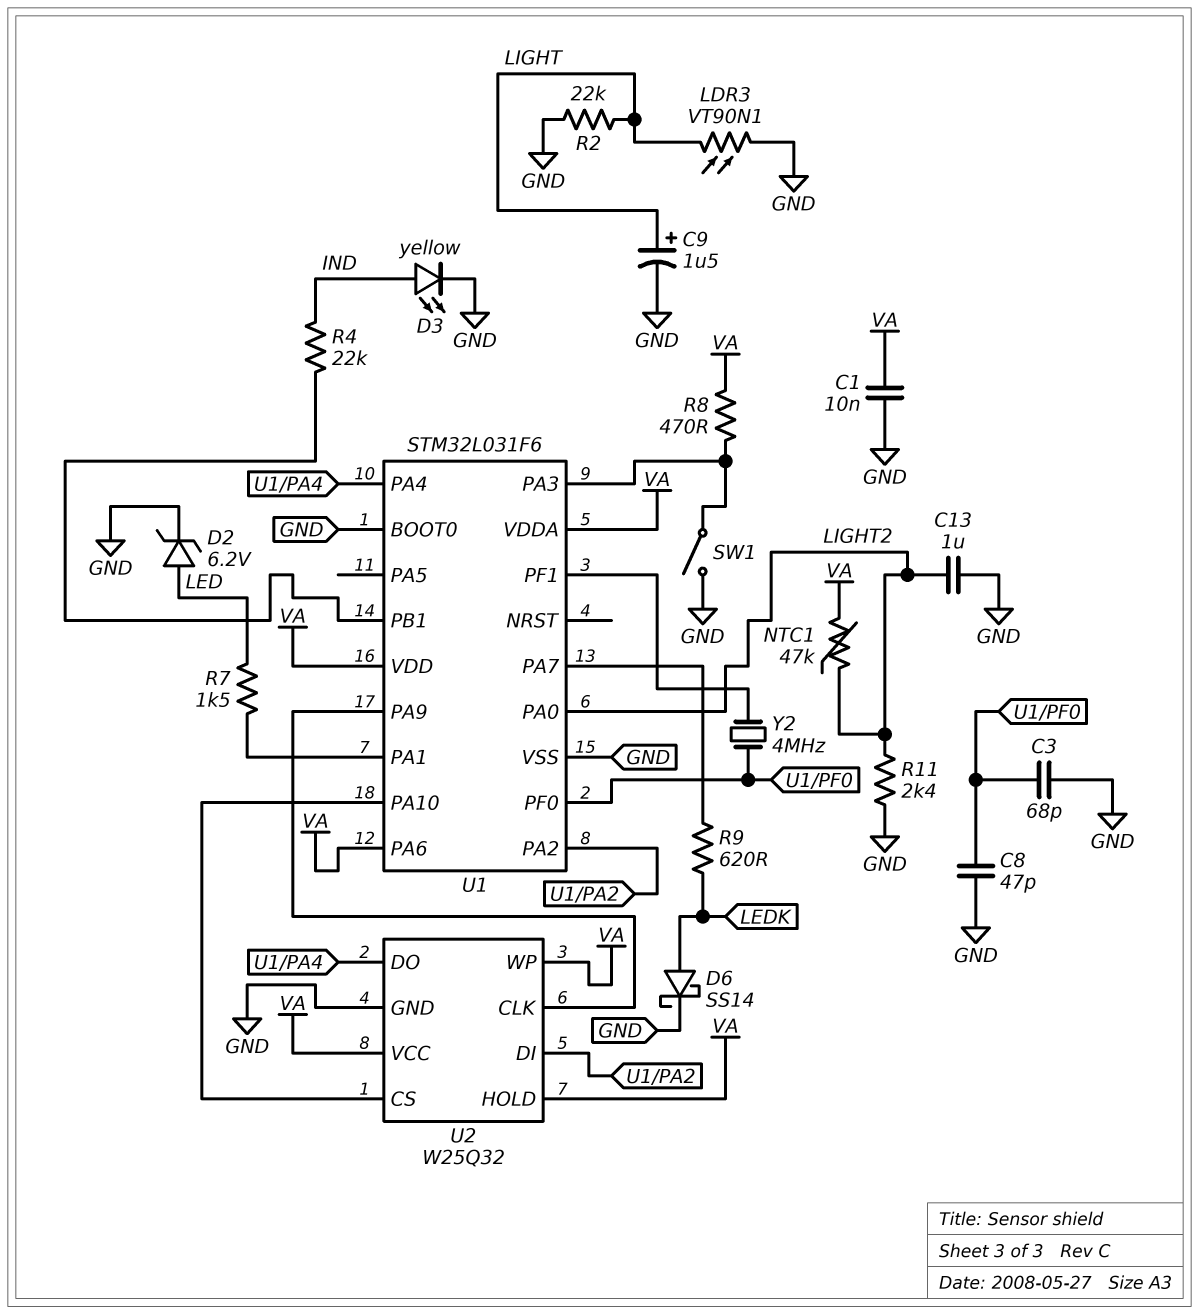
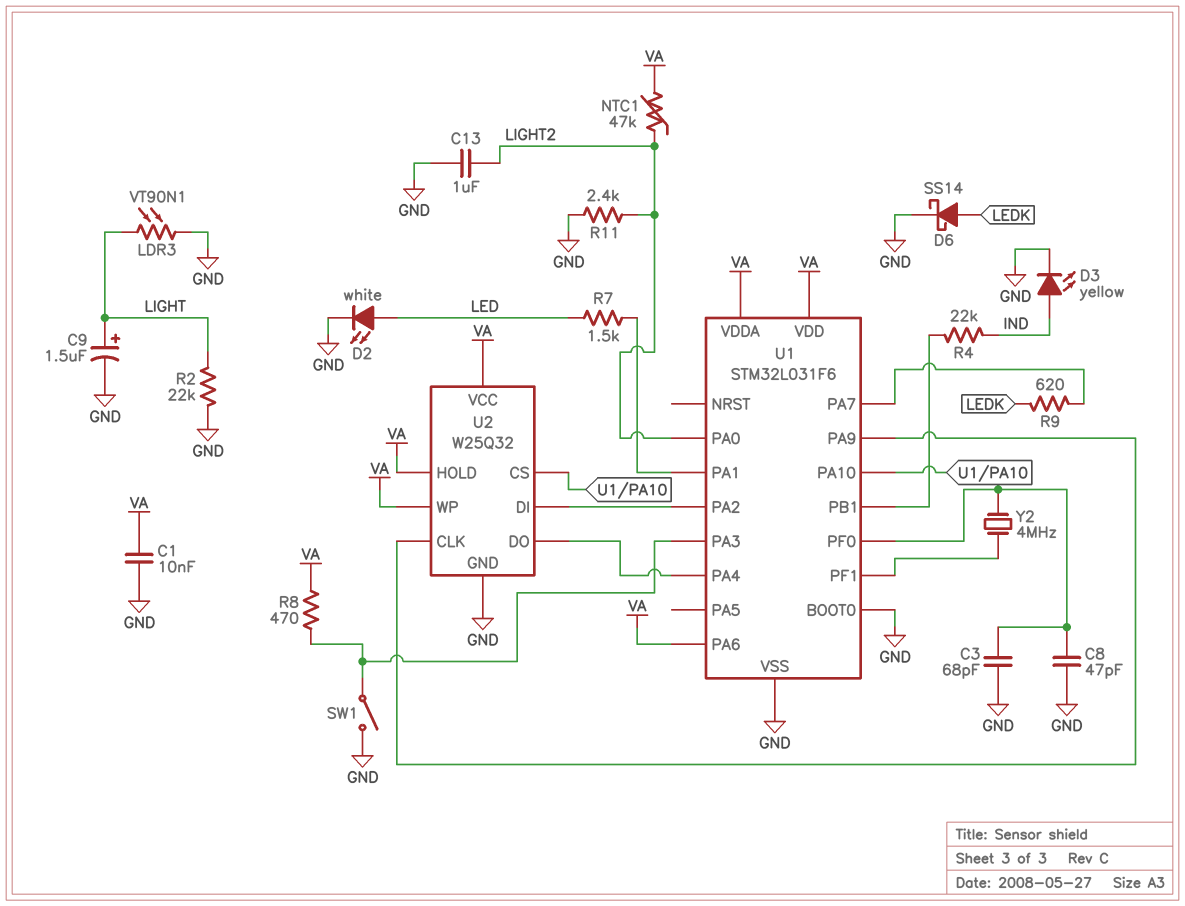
D2: zener 6.2V (A LED, K GND) -> LED white (A LED, K GND)

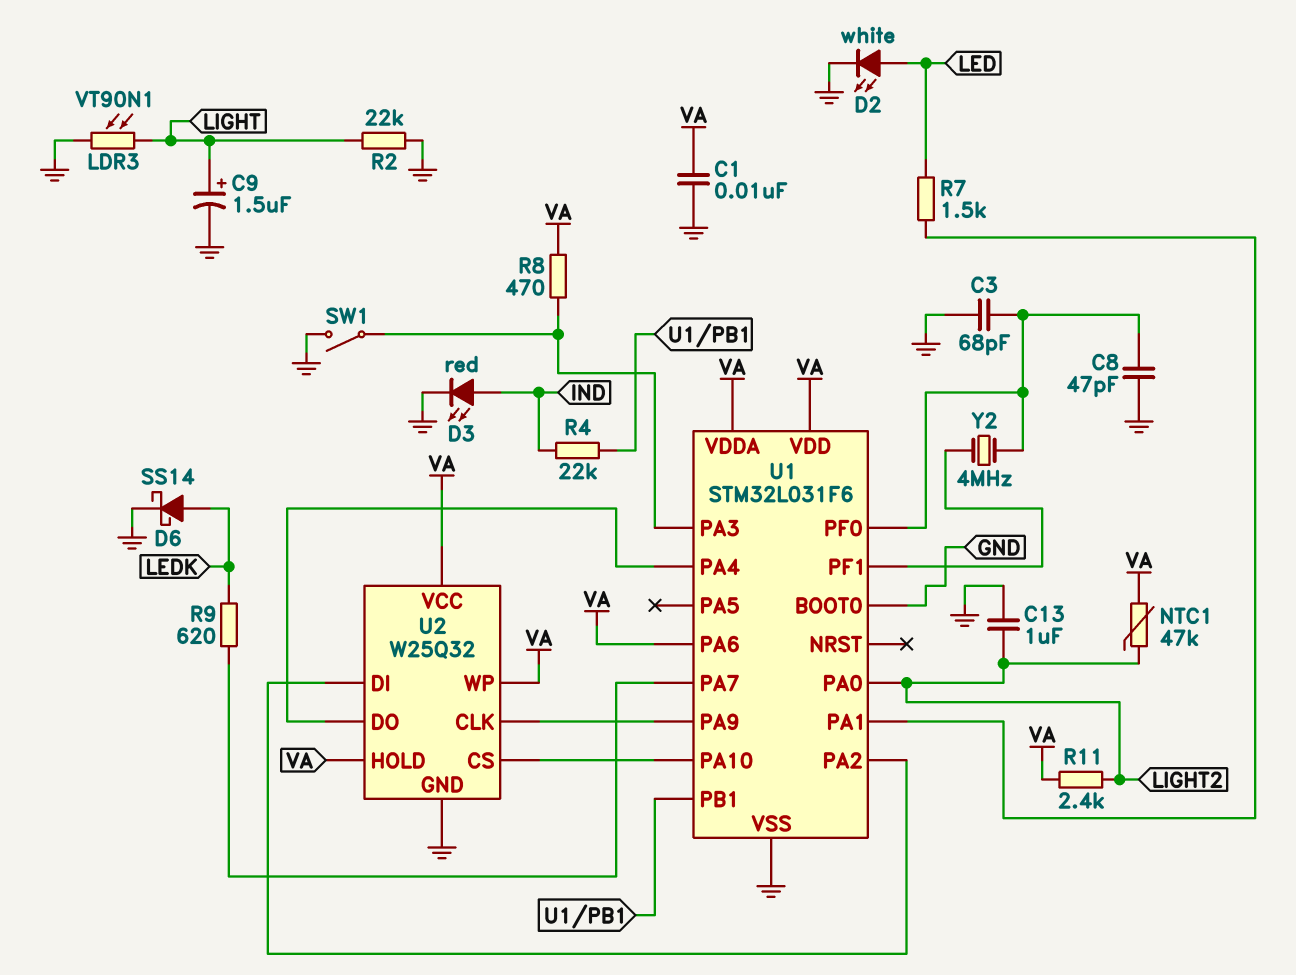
D3: LED yellow (A IND, K GND) -> LED red (A IND, K GND)
R11: 2.4k (GND, LIGHT2) -> 2.4k (LIGHT2, VA)

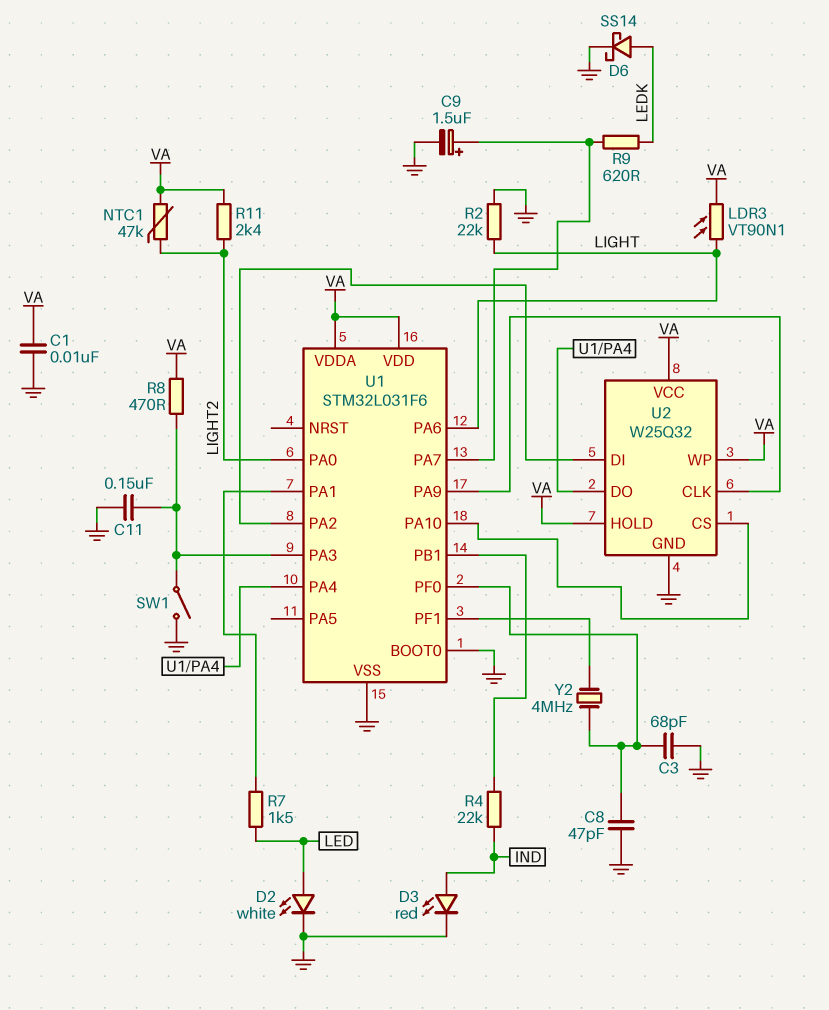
C9: 1.5uF (plus LIGHT, minus GND) -> 1.5uF (plus U1/PA7, minus GND)
C11: none -> 150nF (GND, U1/PA3)
C13: 1uF (GND, LIGHT2) -> none
LDR3: VT90N1 (GND, LIGHT) -> VT90N1 (LIGHT, VA)
U1 pin PA6: VA -> LIGHT

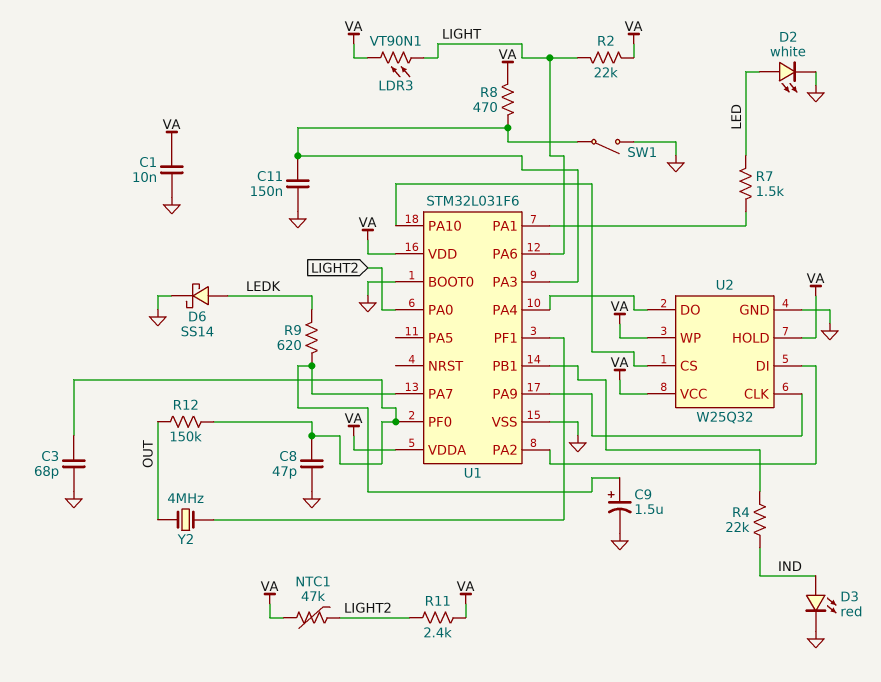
R2: 22k (GND, LIGHT) -> 22k (LIGHT, VA)
R12: none -> 150k (OUT, U1/PF0)
Y2: 4MHz (U1/PF0, U1/PF1) -> 4MHz (OUT, U1/PF1)

